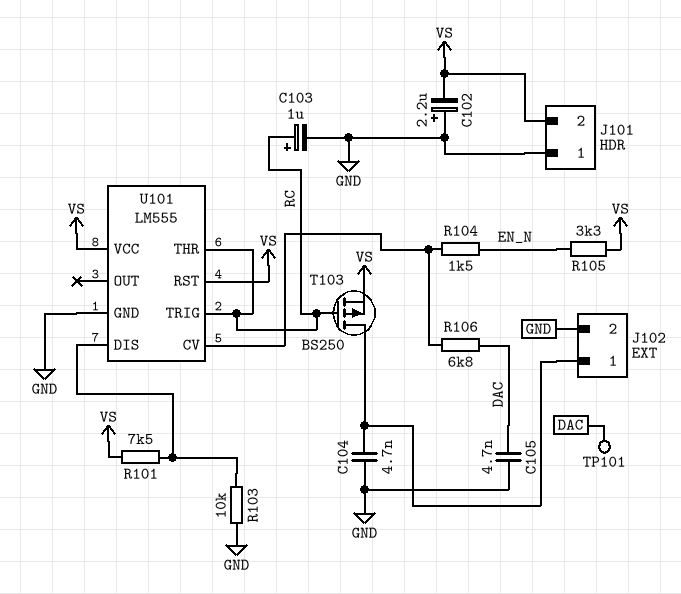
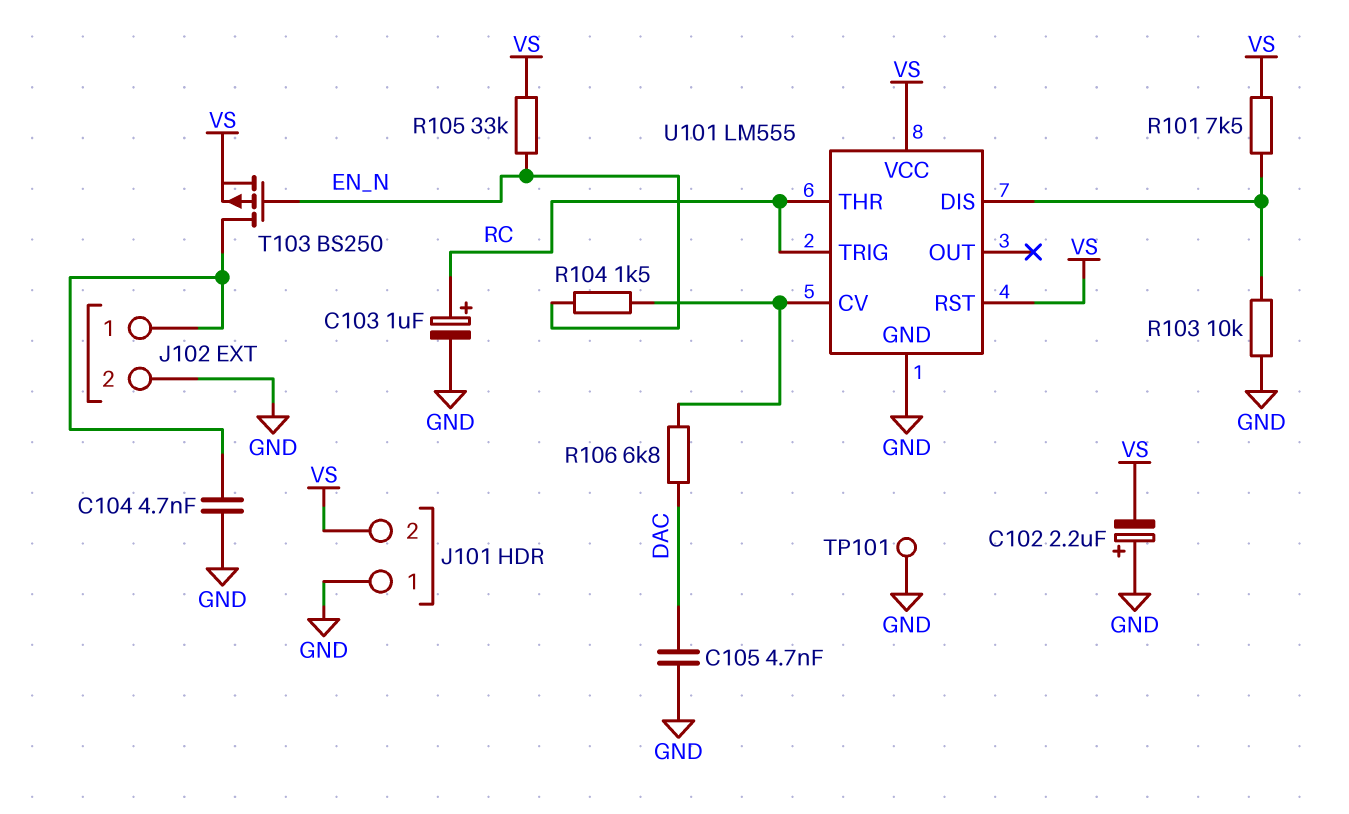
R105: 3.3k (EN_N, VS) -> 33k (EN_N, VS)
T103: PMOS BS250 (G RC, D J102/1, S VS) -> PMOS BS250 (G EN_N, D J102/1, S VS)
TP101: test point (DAC) -> test point (GND)

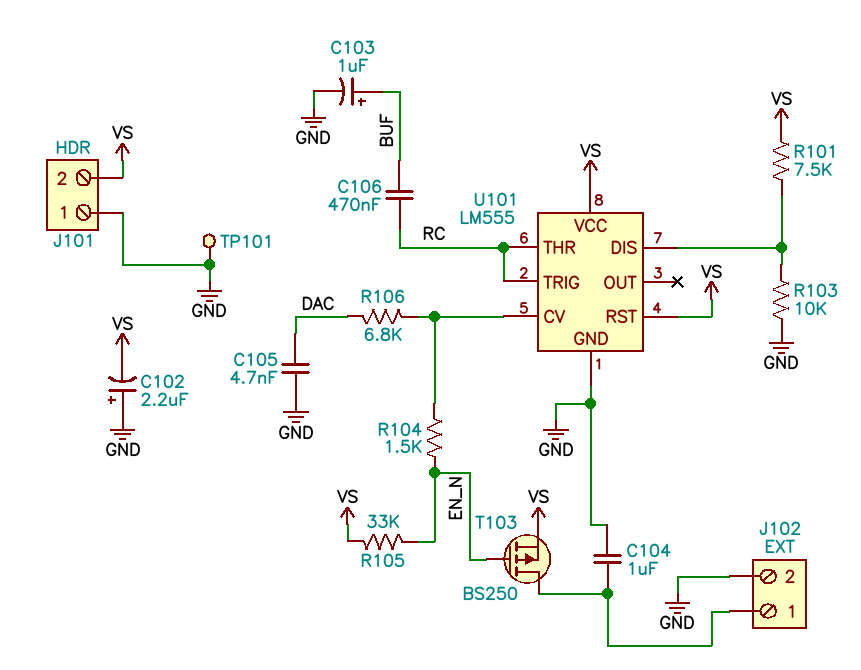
C103: 1uF (plus RC, minus GND) -> 1uF (plus BUF, minus GND)
C104: 4.7nF (GND, J102/1) -> 1uF (GND, J102/1)
C106: none -> 470nF (BUF, RC)

